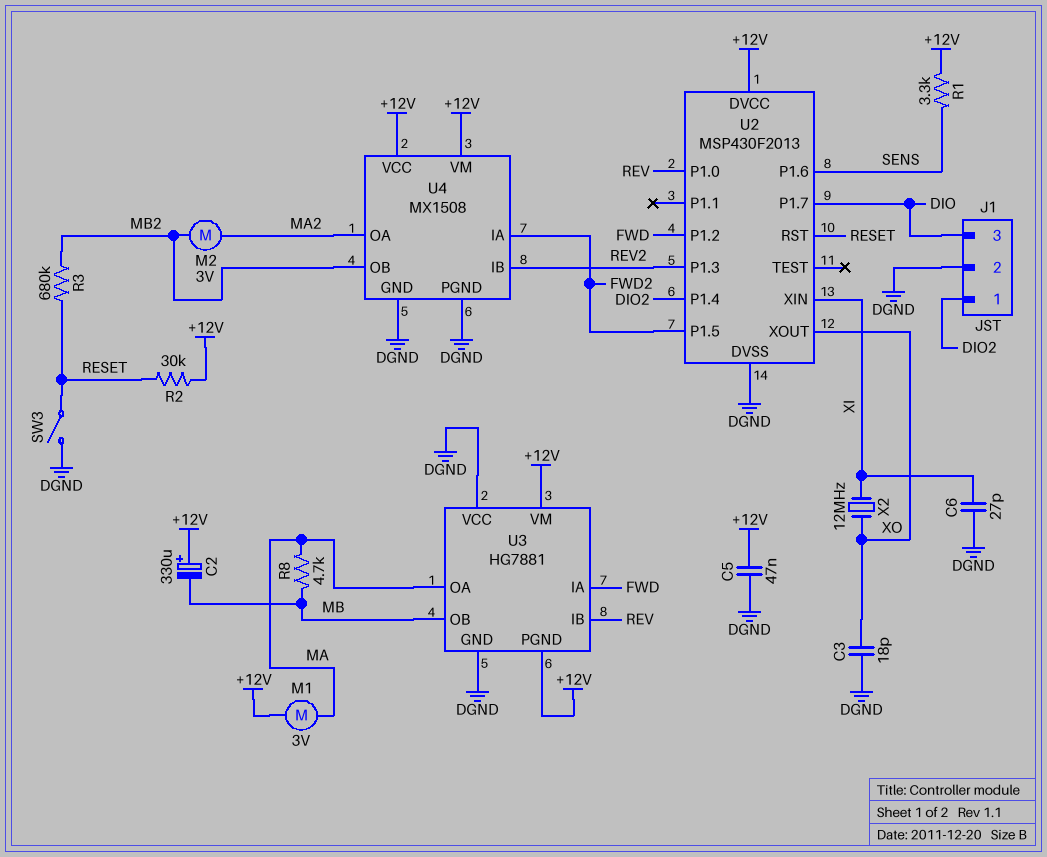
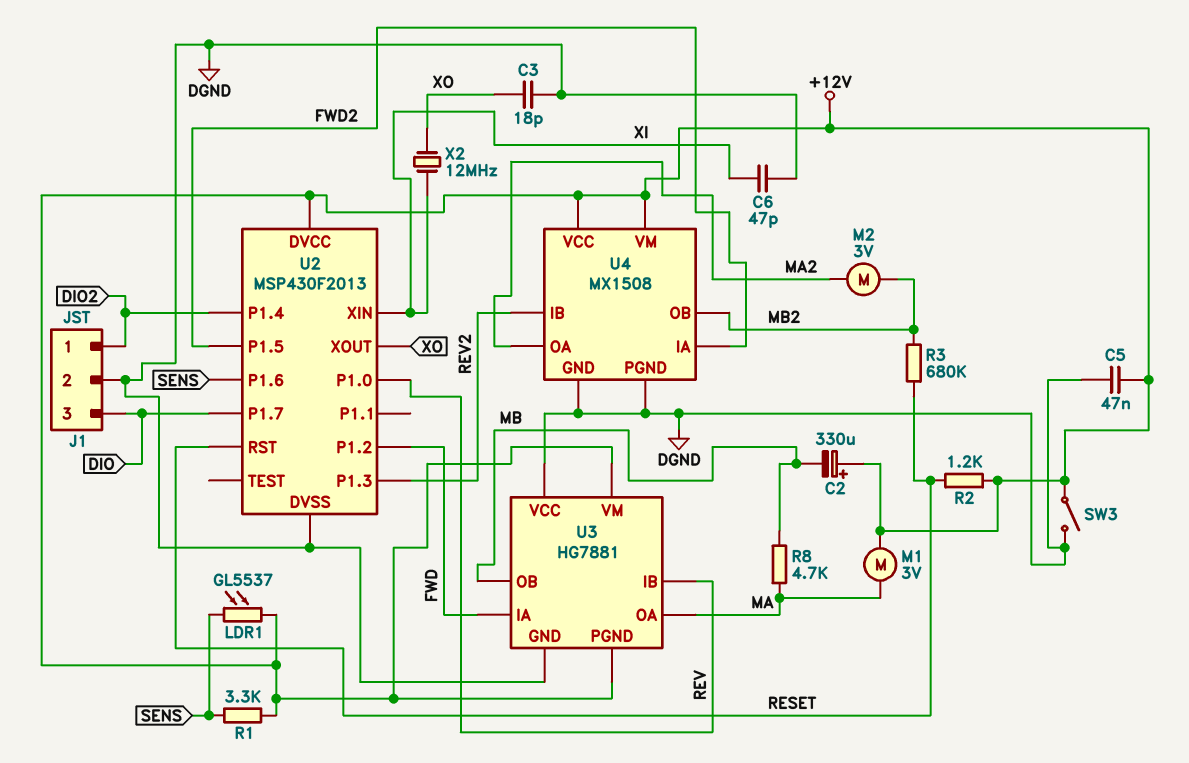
C6: 27pF (DGND, XI) -> 47pF (DGND, XI)
LDR1: none -> GL5537 (+12V, SENS)
R2: 30k (+12V, RESET) -> 1.2k (+12V, RESET)
SW3: switch (DGND, RESET) -> switch (+12V, DGND)

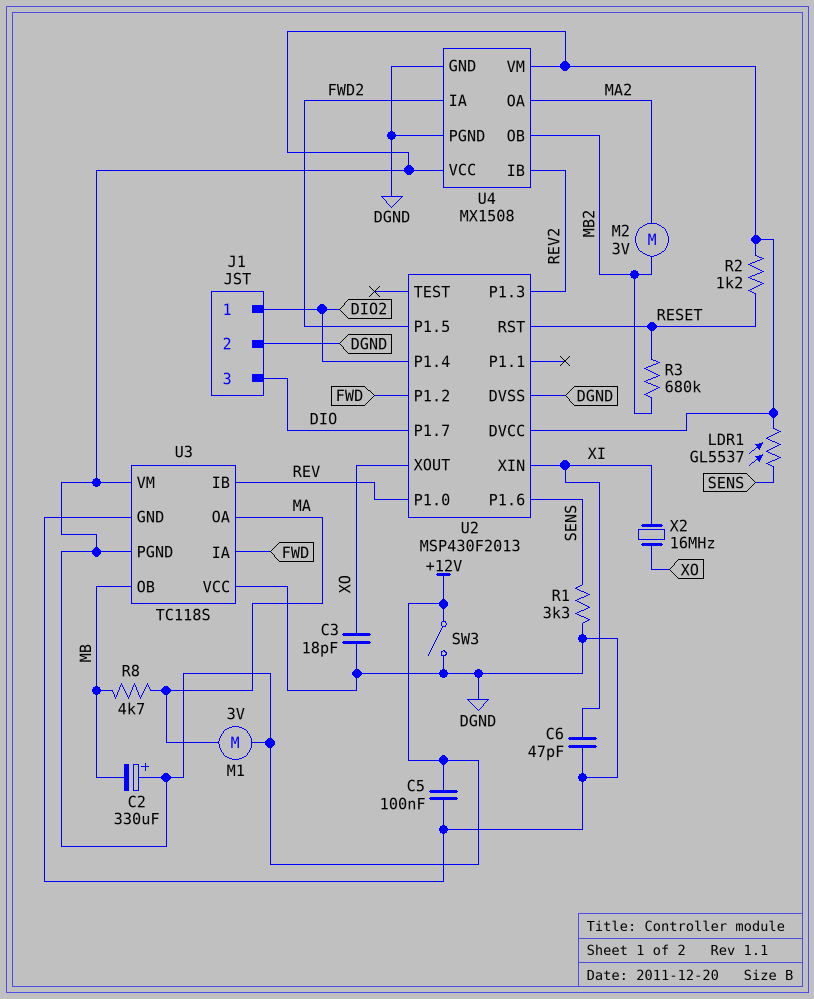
C5: 47nF (+12V, DGND) -> 100nF (+12V, DGND)
R1: 3.3k (+12V, SENS) -> 3.3k (DGND, SENS)
U3: HG7881 -> TC118S
X2: 12MHz (XI, XO) -> 16MHz (XI, XO)

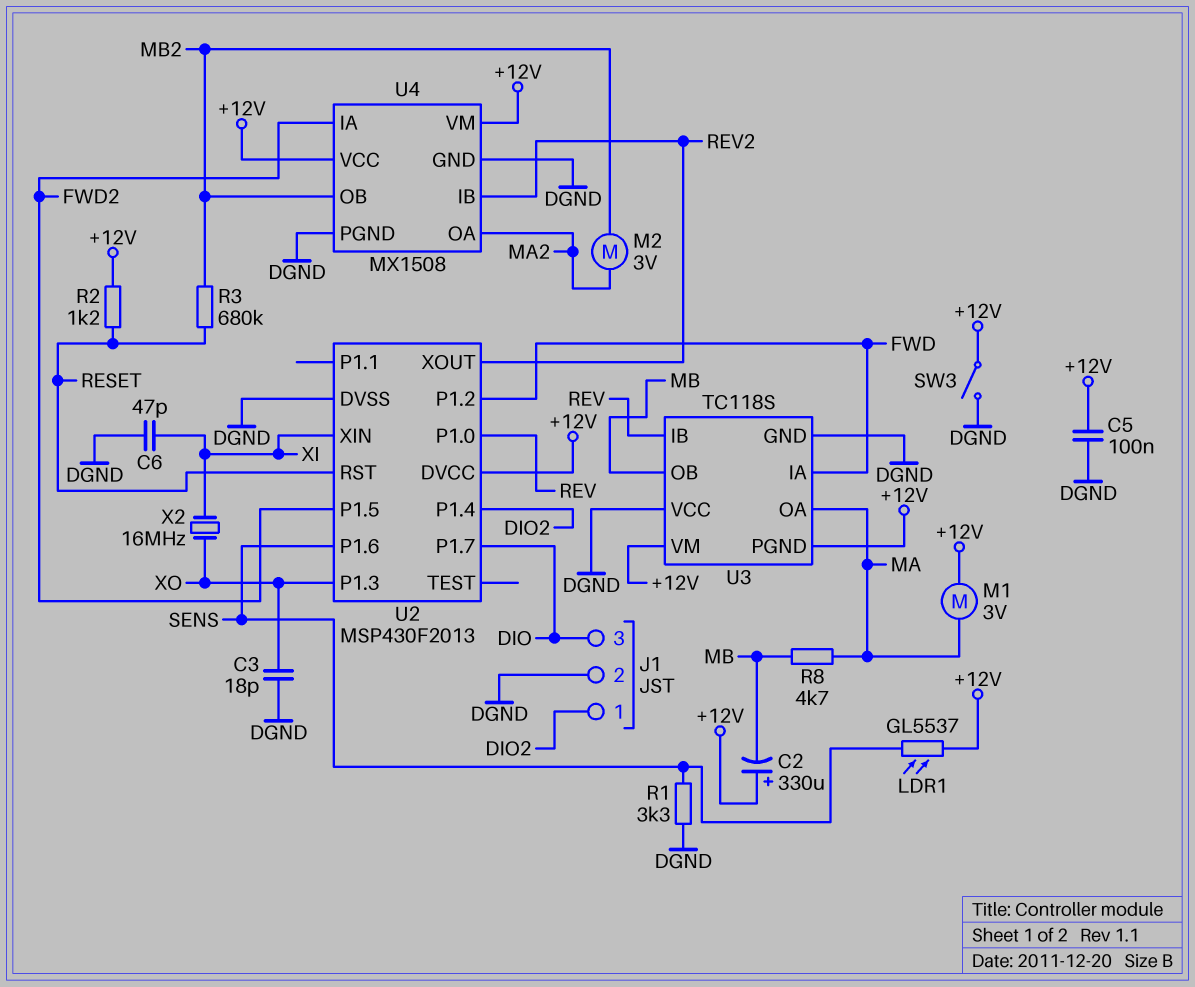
U2 pin P1.3: REV2 -> XO
U2 pin XOUT: XO -> REV2

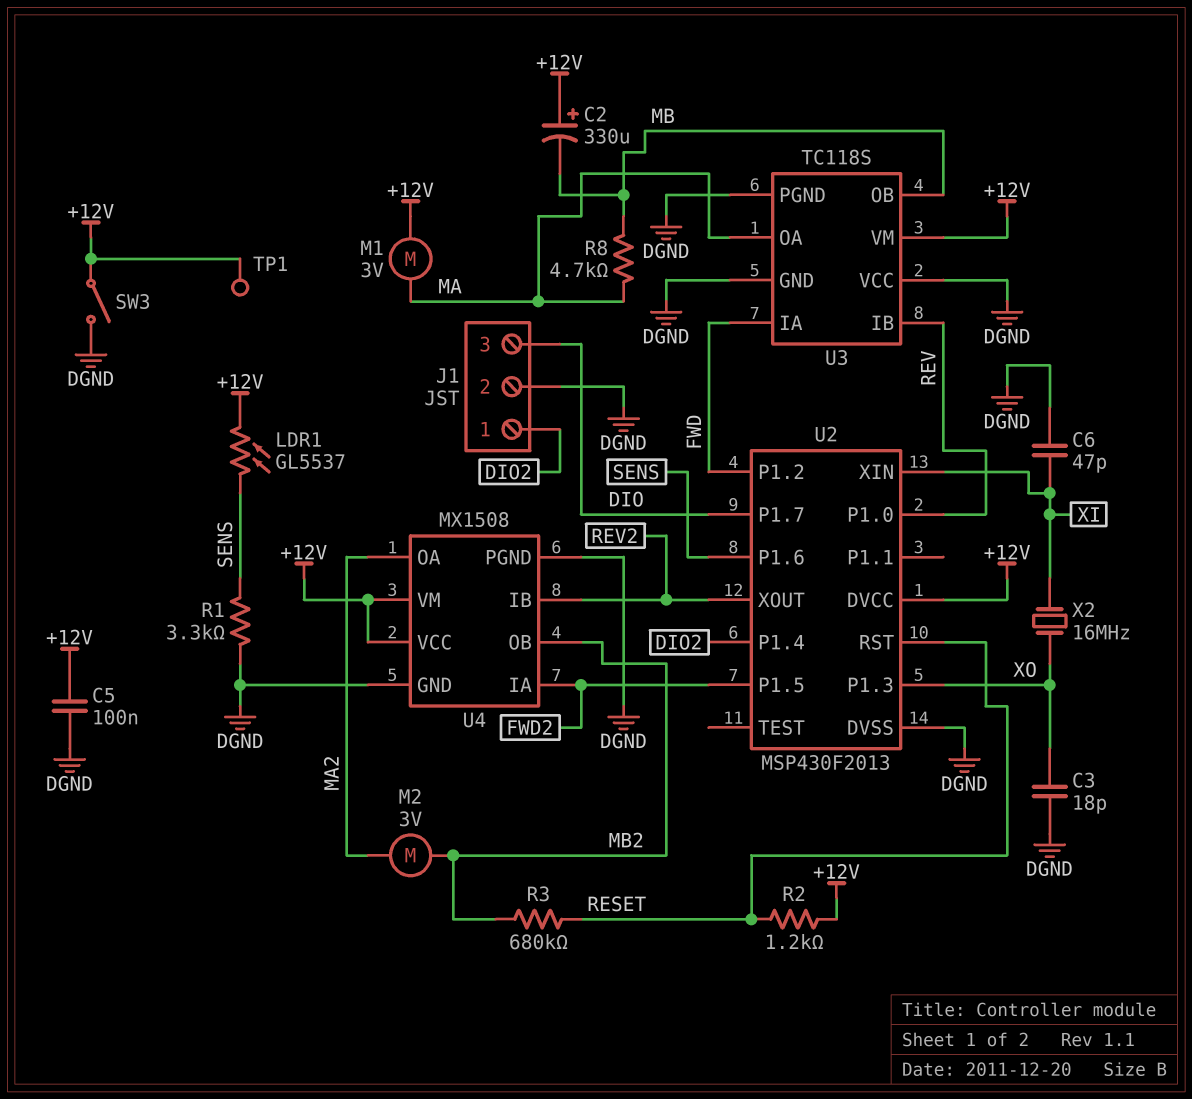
TP1: none -> test point (+12V)
U3 pin PGND: +12V -> DGND

